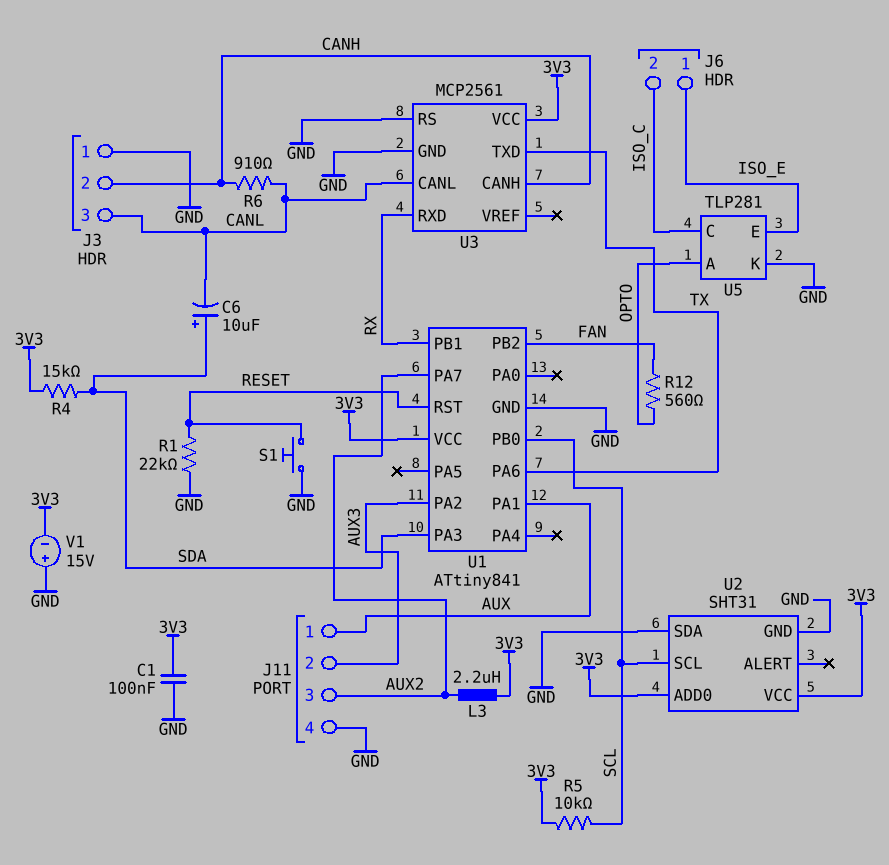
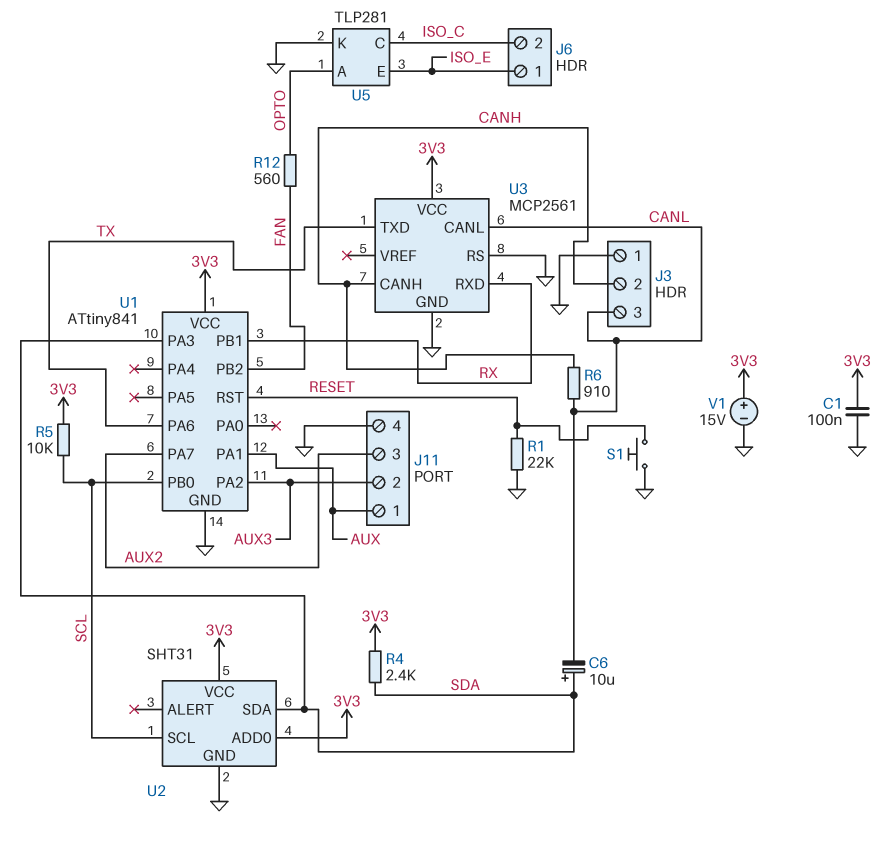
L3: 2.2uH (3V3, AUX2) -> none
R4: 15k (3V3, SDA) -> 2.4k (3V3, SDA)
U2 pin SDA: GND -> SDA
V1: 15V (plus GND, minus 3V3) -> 15V (plus 3V3, minus GND)

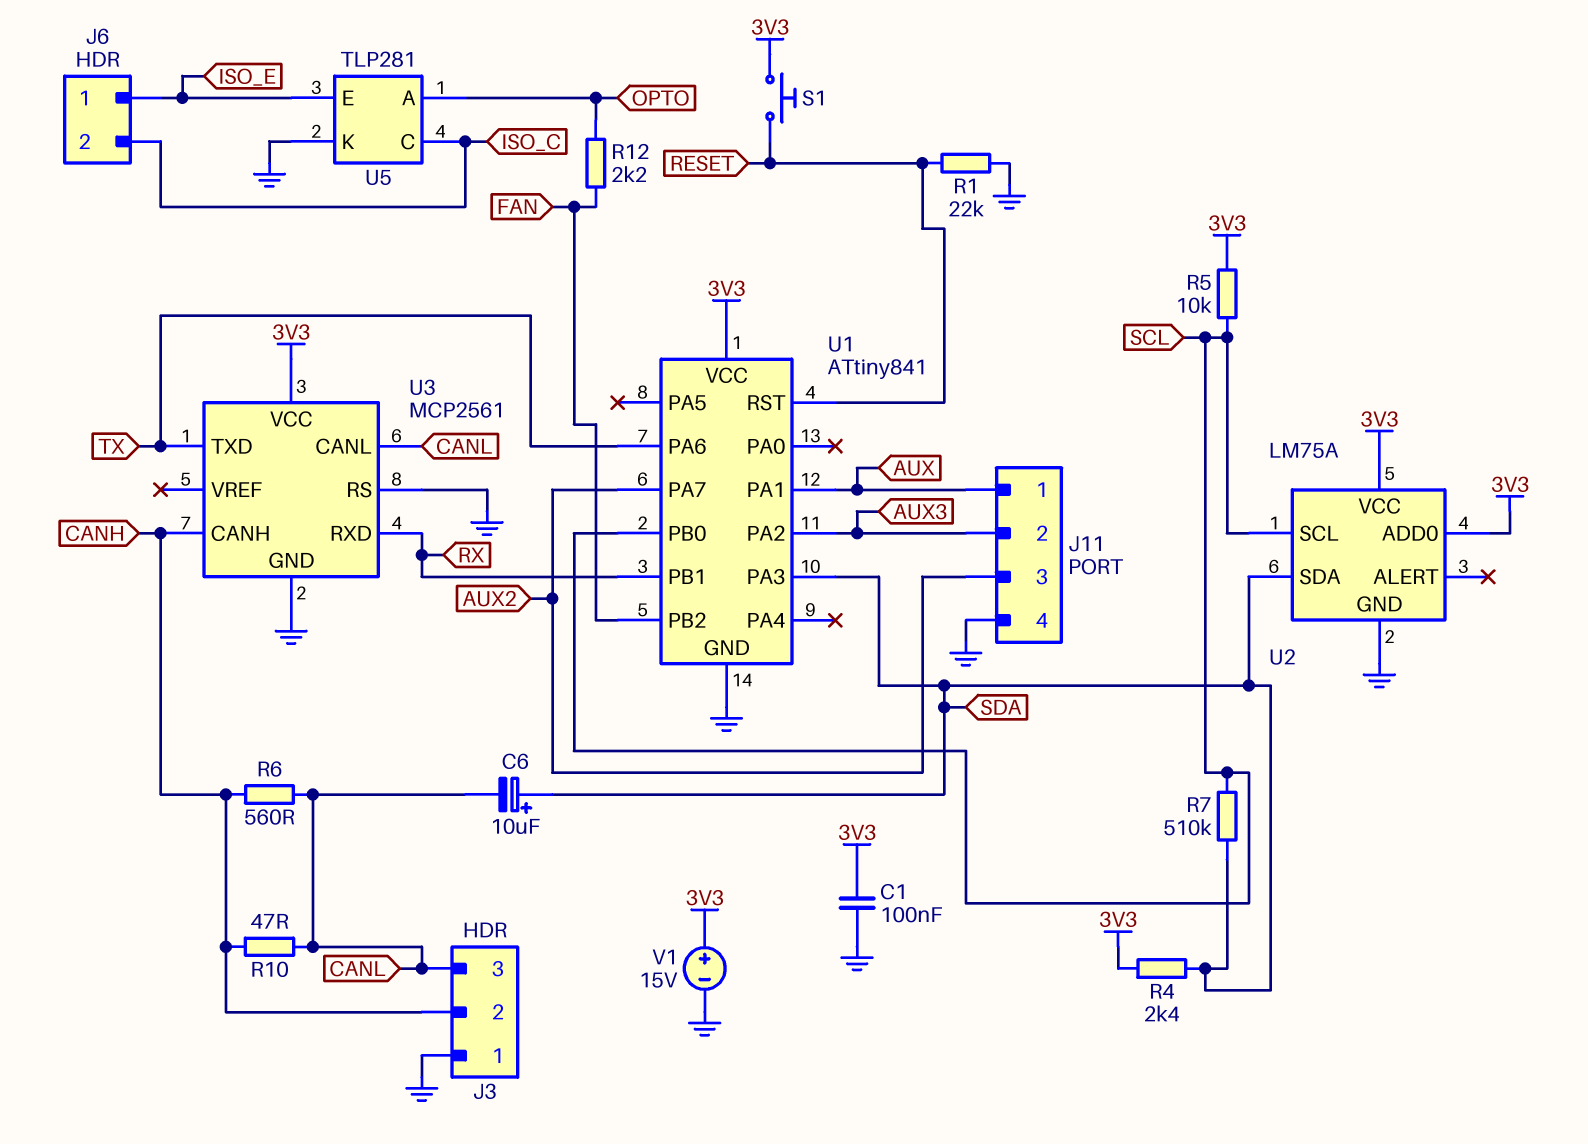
R6: 910 (CANH, CANL) -> 560 (CANH, CANL)
R7: none -> 510k (SCL, SDA)
R10: none -> 47 (CANH, CANL)
R12: 560 (FAN, OPTO) -> 2.2k (FAN, OPTO)
S1: button (GND, RESET) -> button (3V3, RESET)
U2: SHT31 -> LM75A

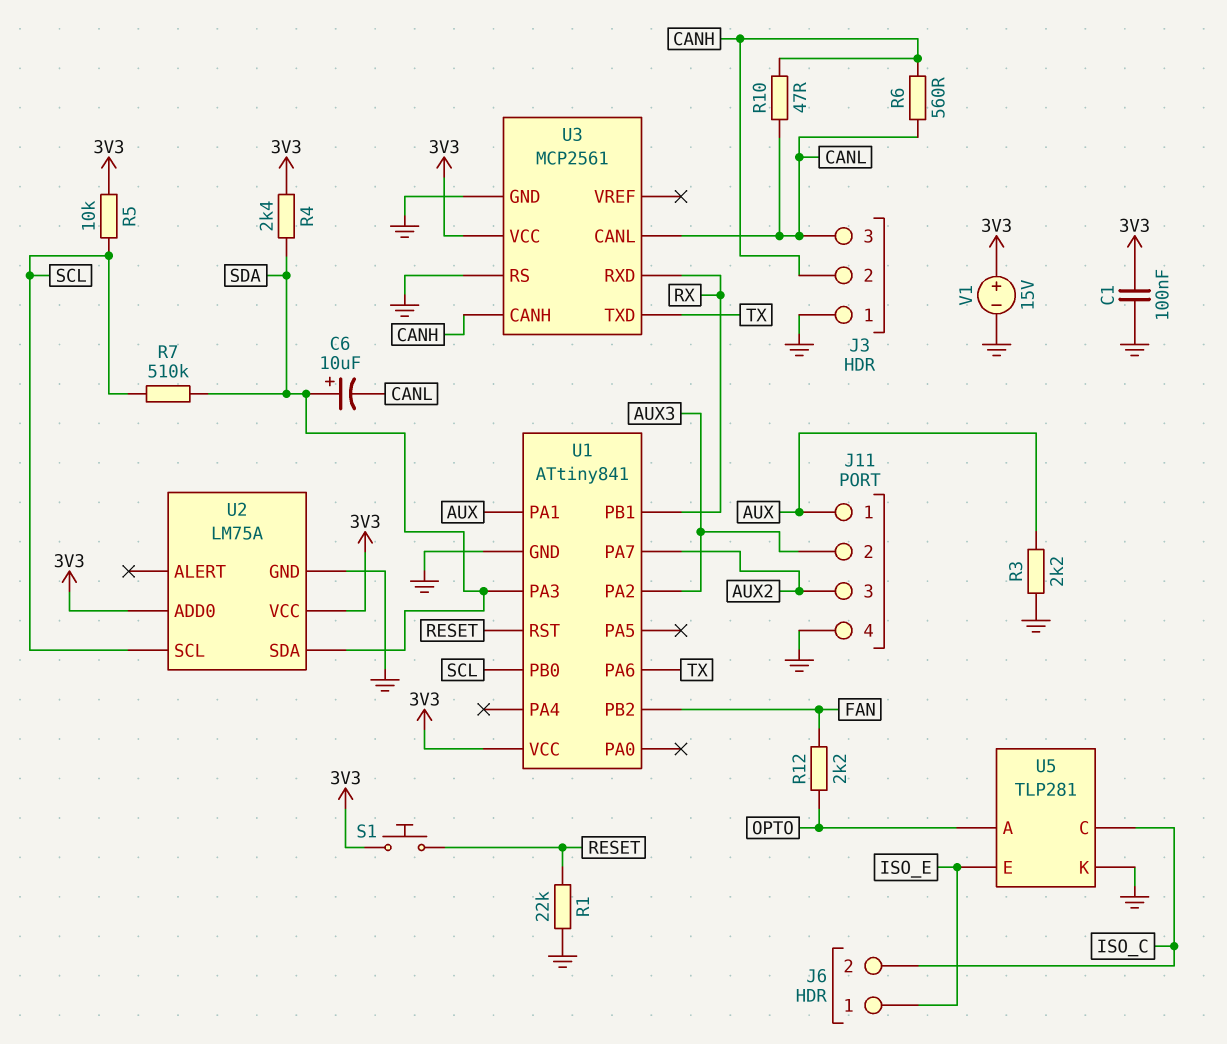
R3: none -> 2.2k (AUX, GND)

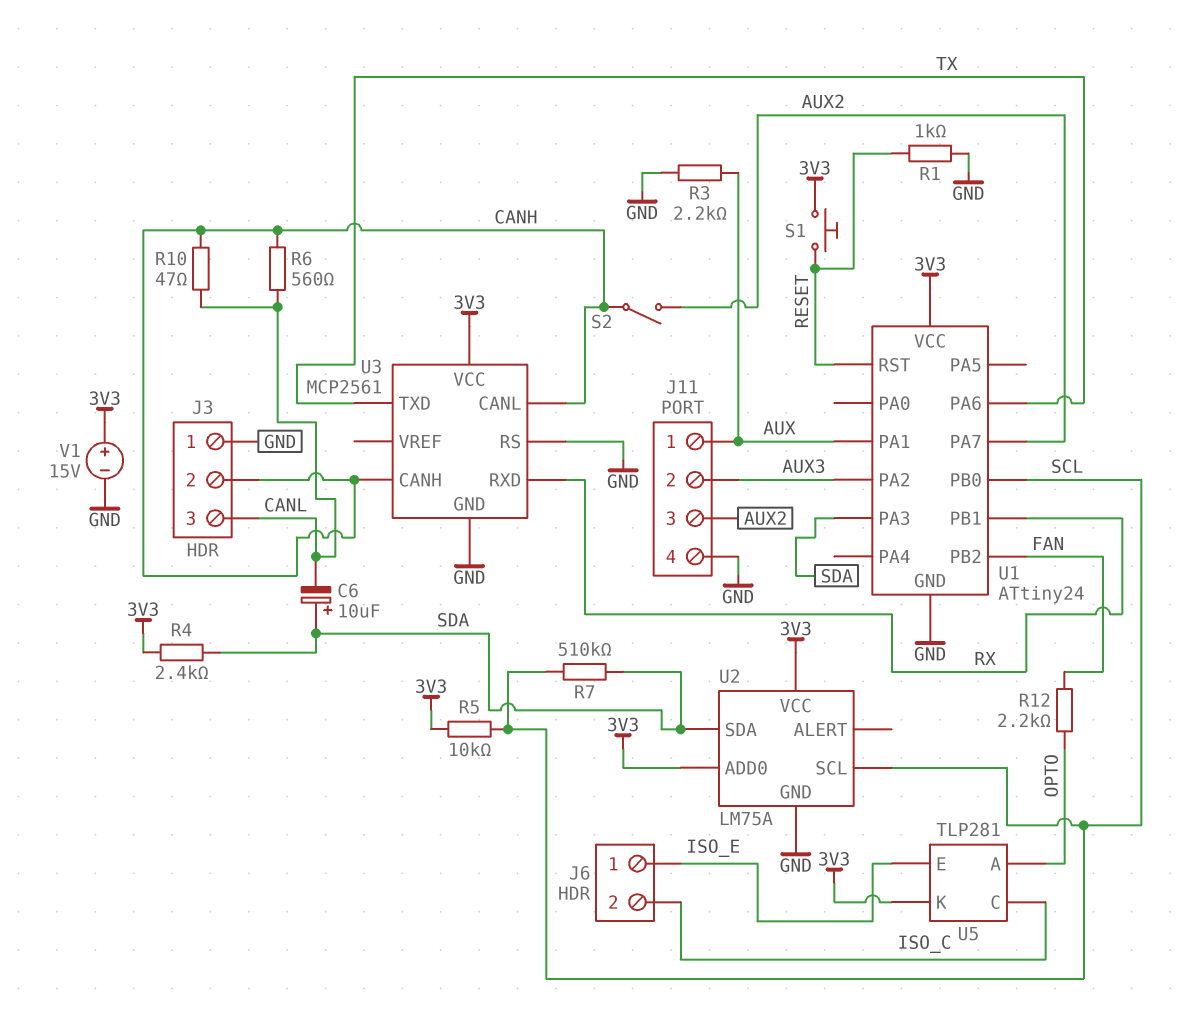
C1: 100nF (3V3, GND) -> none
R1: 22k (GND, RESET) -> 1k (GND, RESET)
S2: none -> switch (AUX2, CANH)
U1: ATtiny841 -> ATtiny24
U3 pin CANL: CANL -> CANH
U5 pin K: GND -> 3V3

